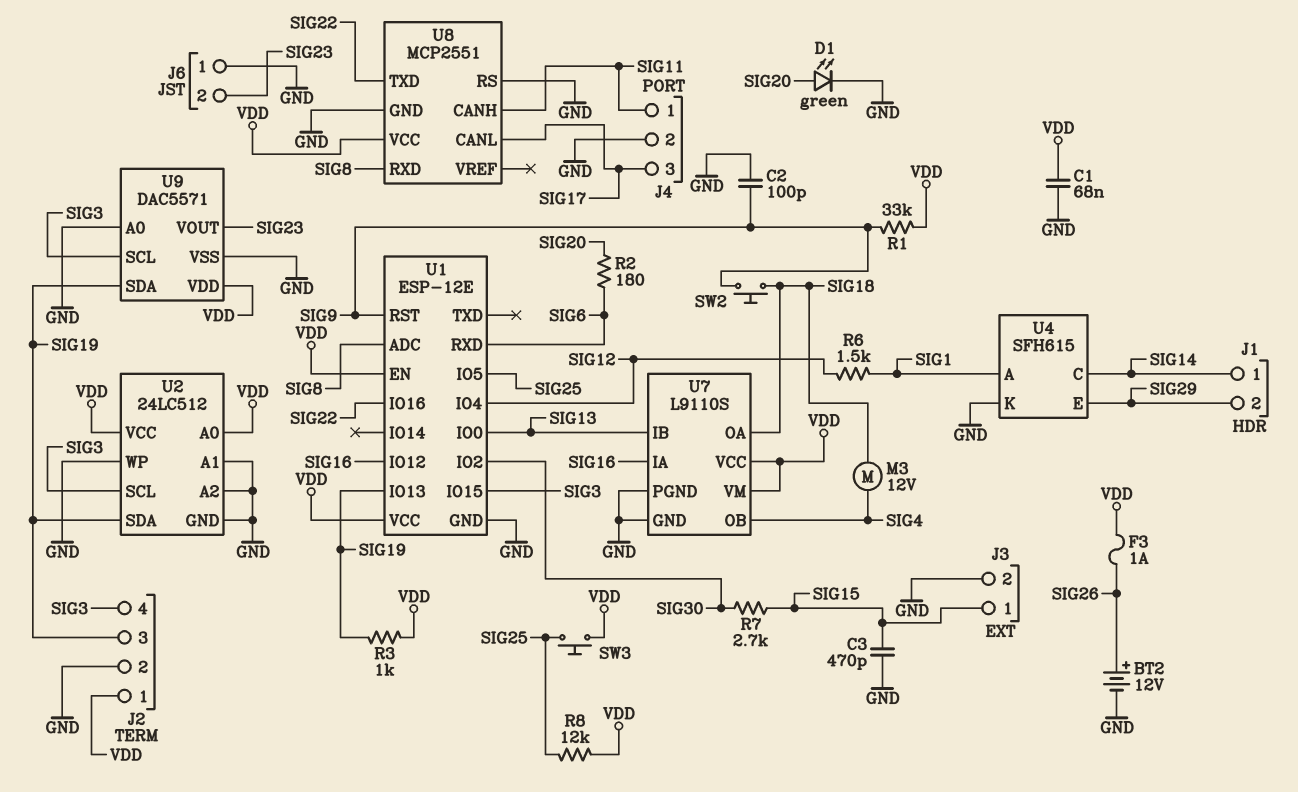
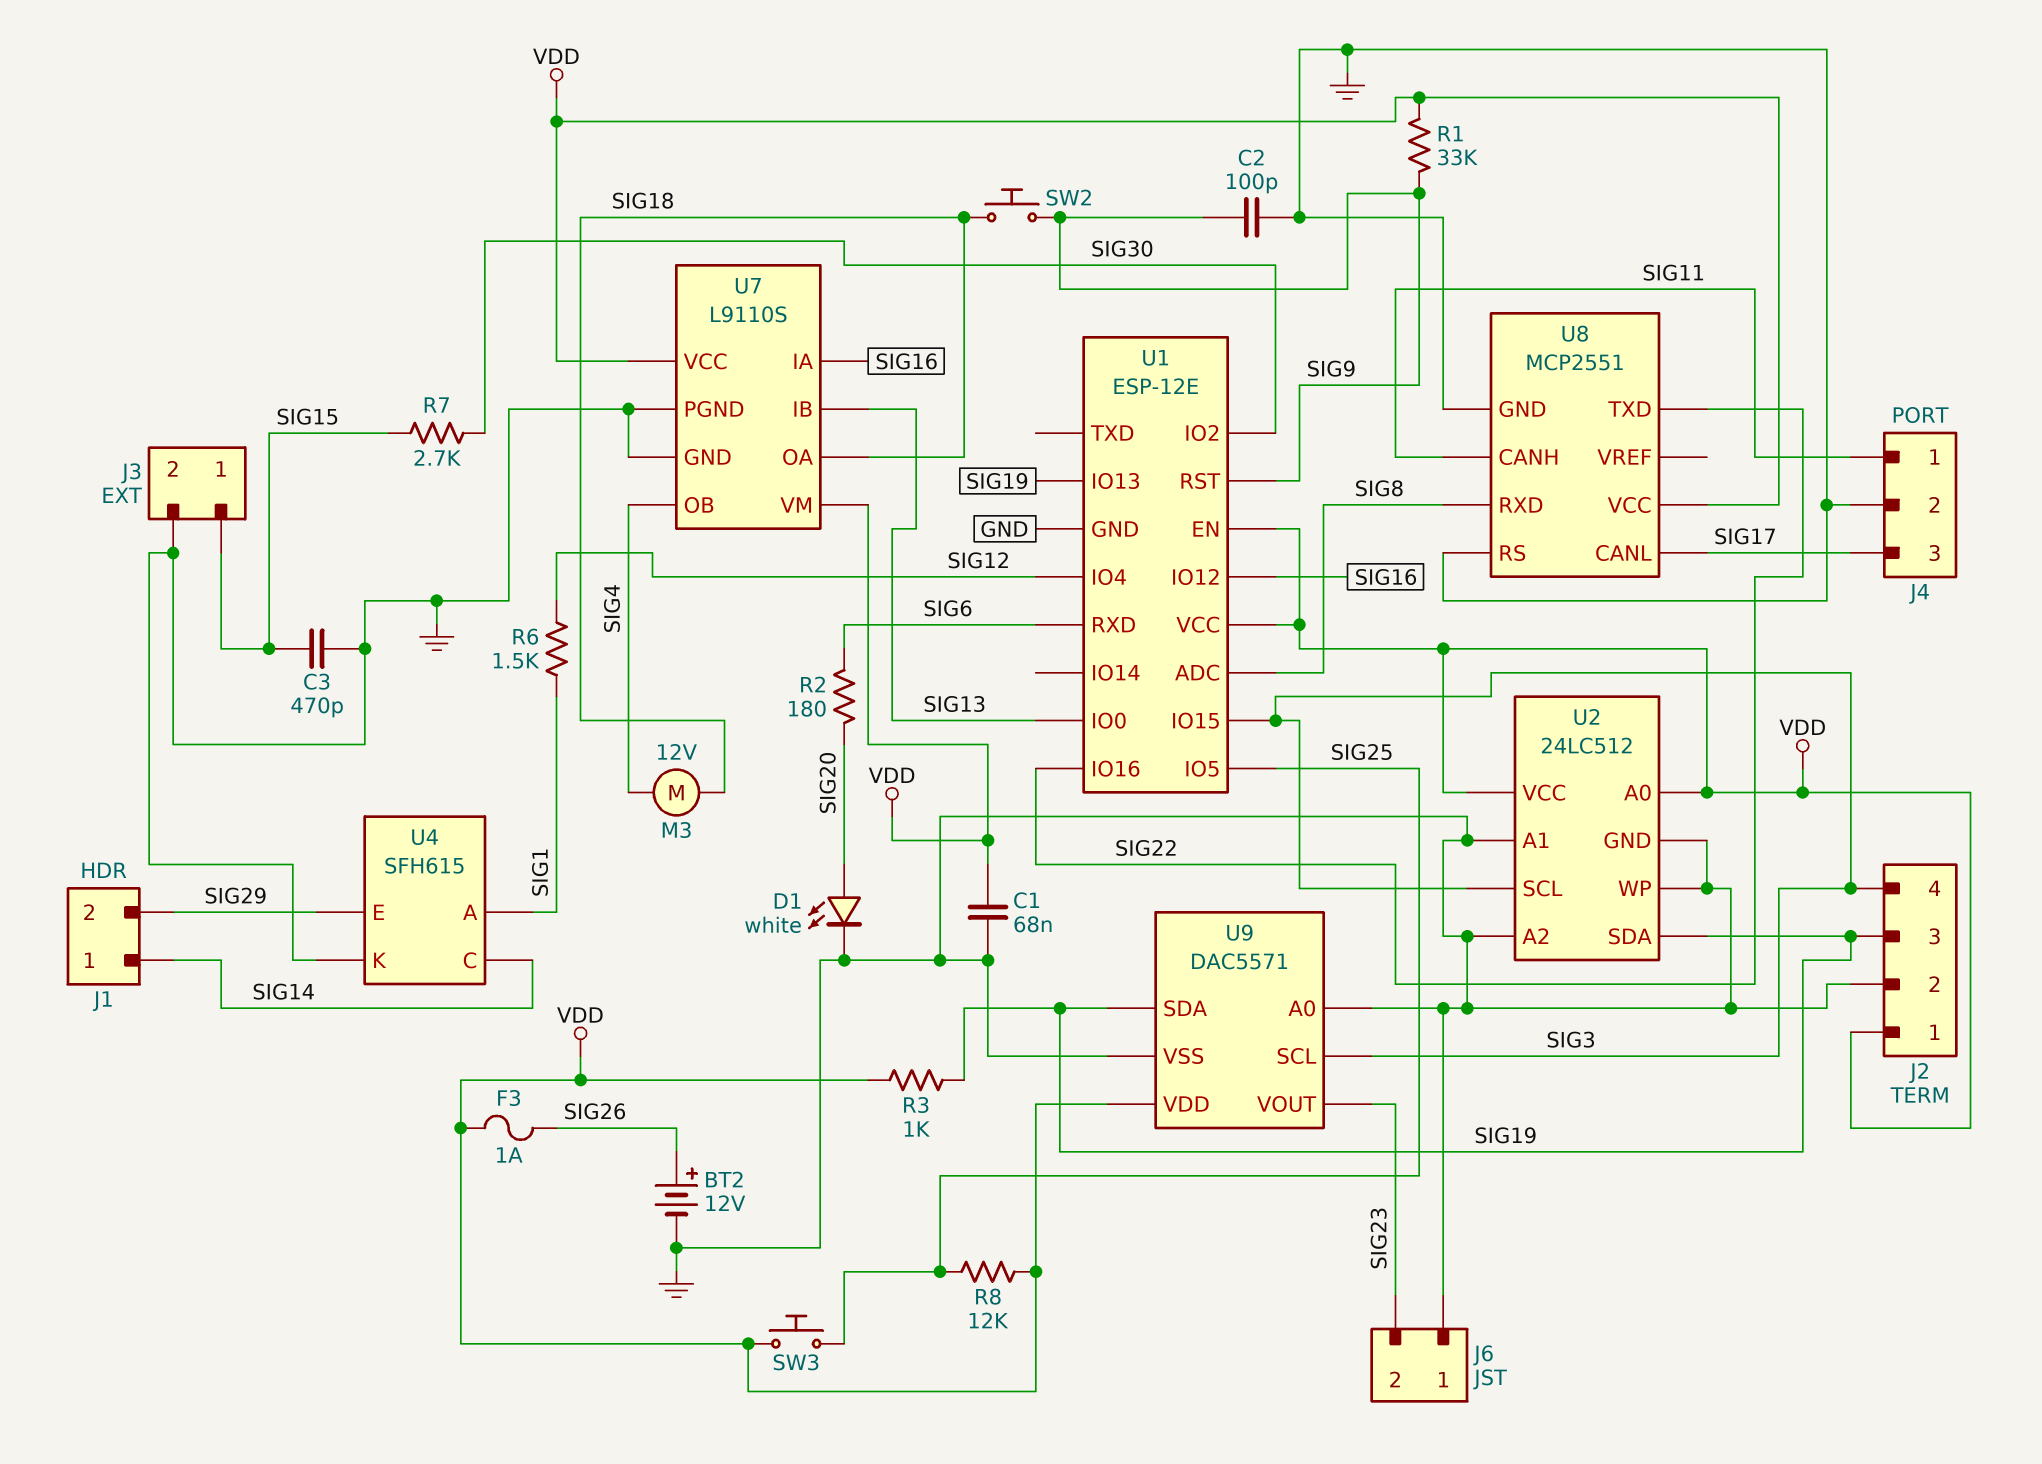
D1: LED green (A SIG20, K GND) -> LED white (A SIG20, K GND)

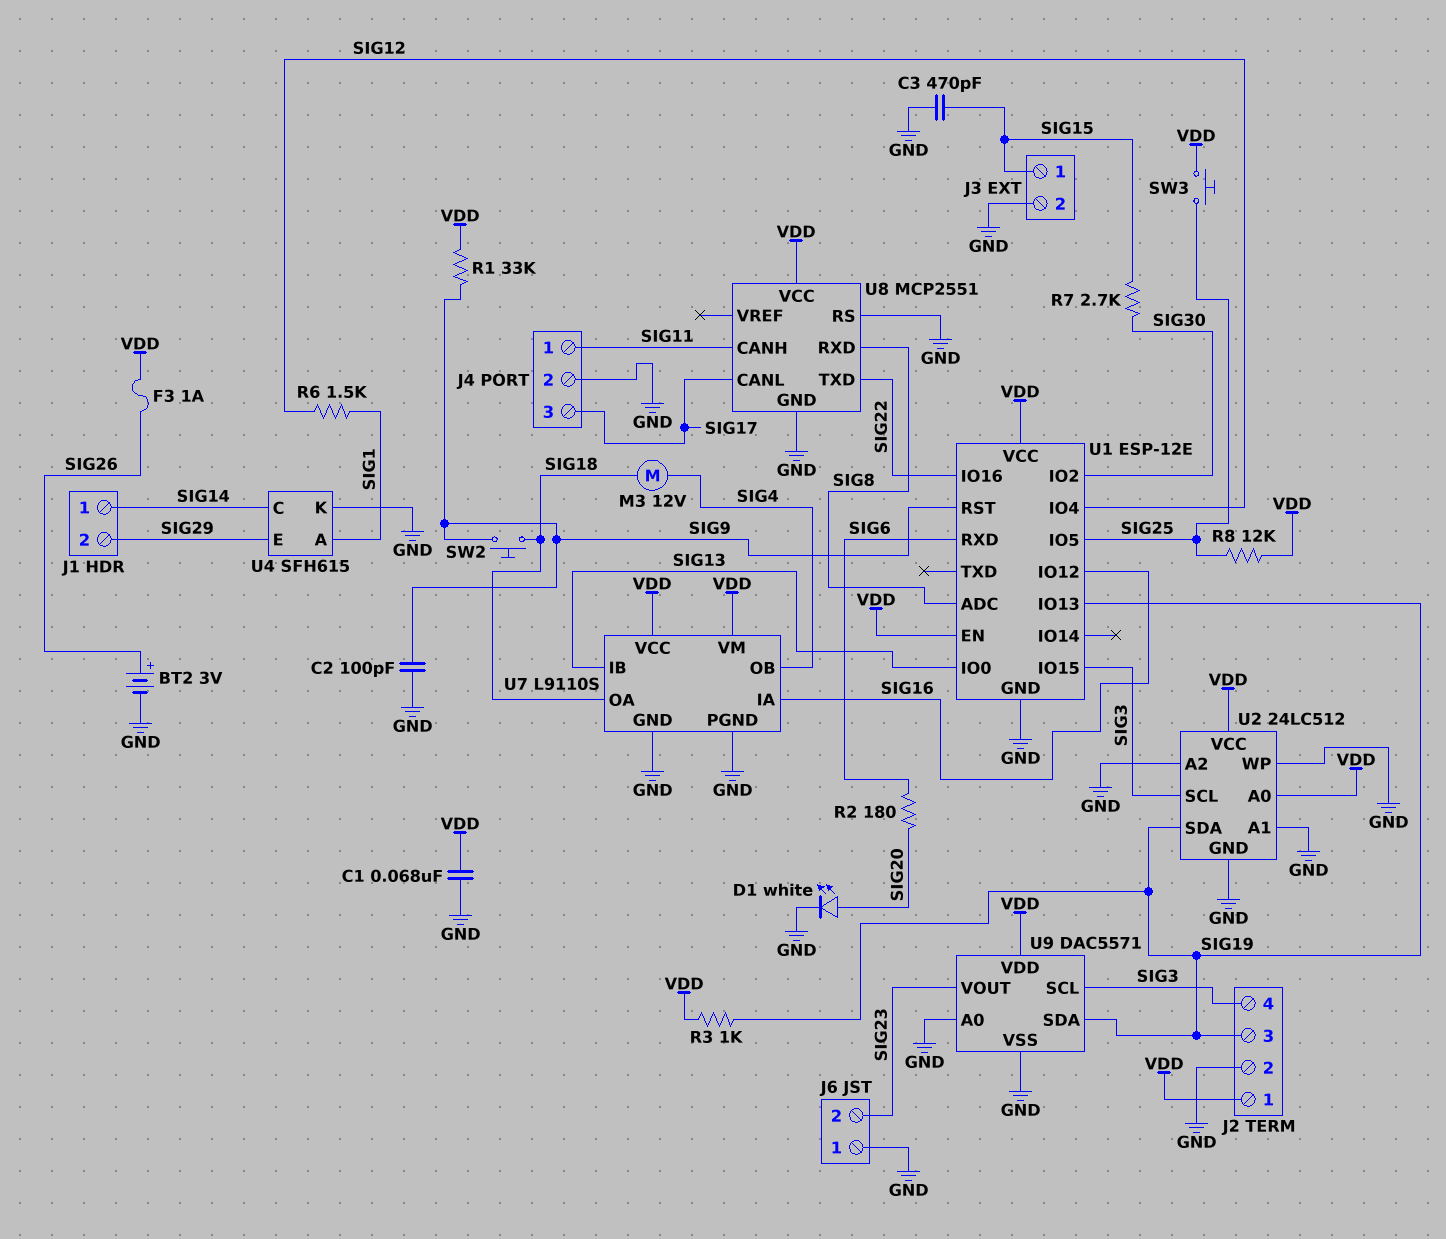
BT2: 12V (plus SIG26, minus GND) -> 3V (plus SIG26, minus GND)

